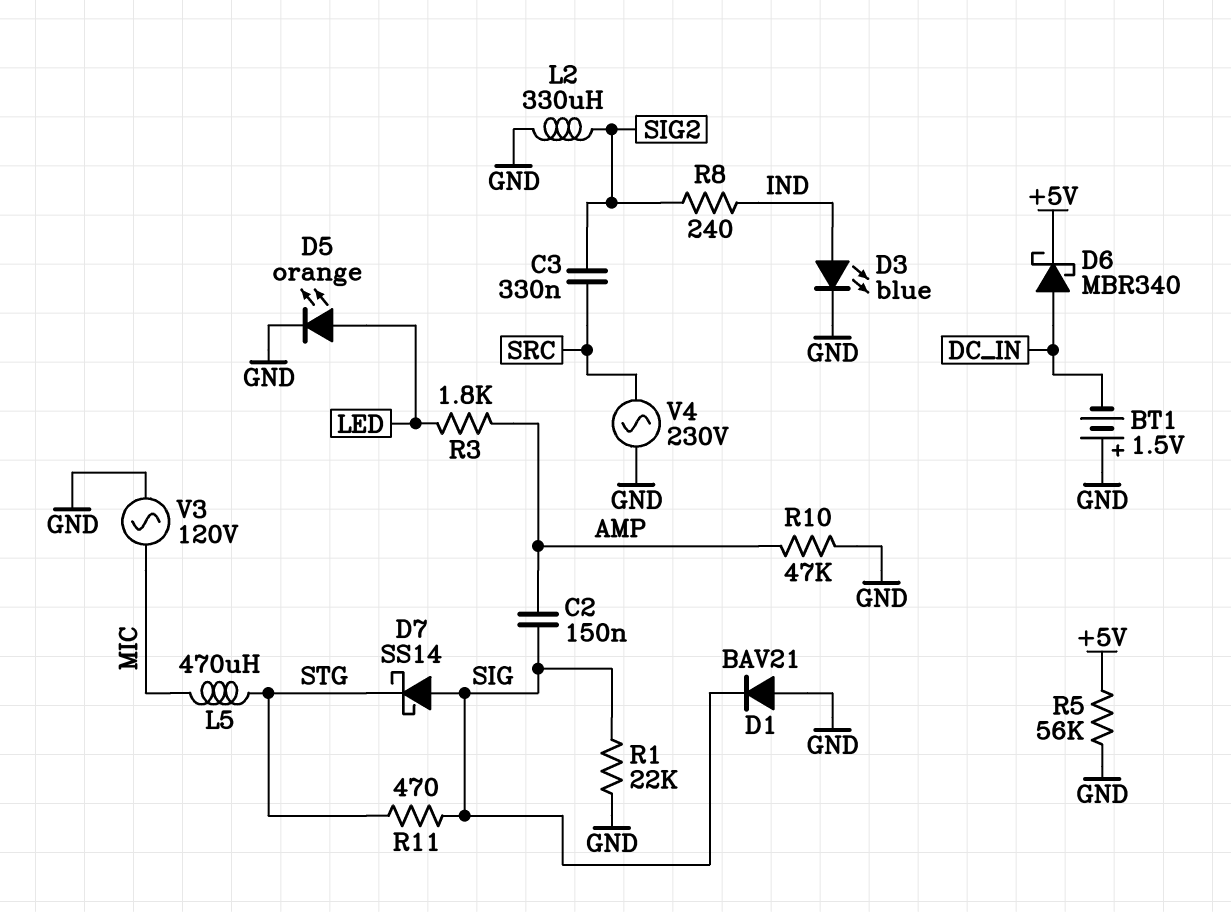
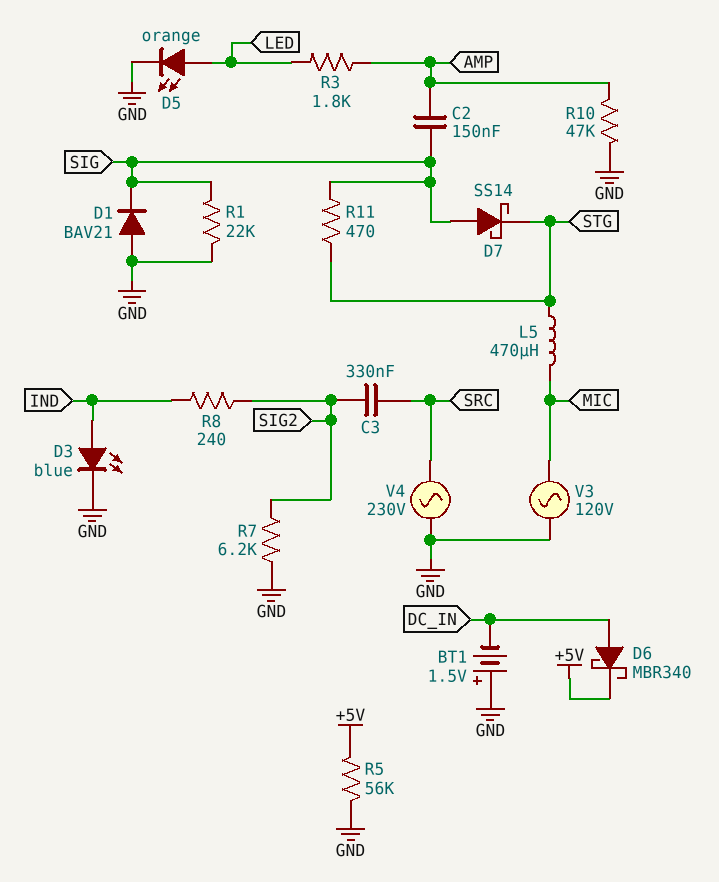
L2: 330uH (GND, SIG2) -> none
R7: none -> 6.2k (GND, SIG2)

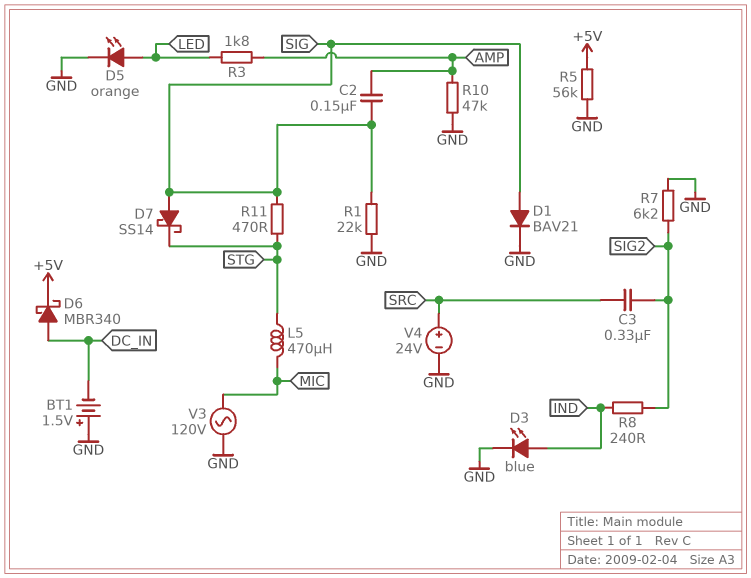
D1: diode BAV21 (A GND, K SIG) -> diode BAV21 (A SIG, K GND)
V4: AC 230V (GND, SRC) -> 24V (plus SRC, minus GND)

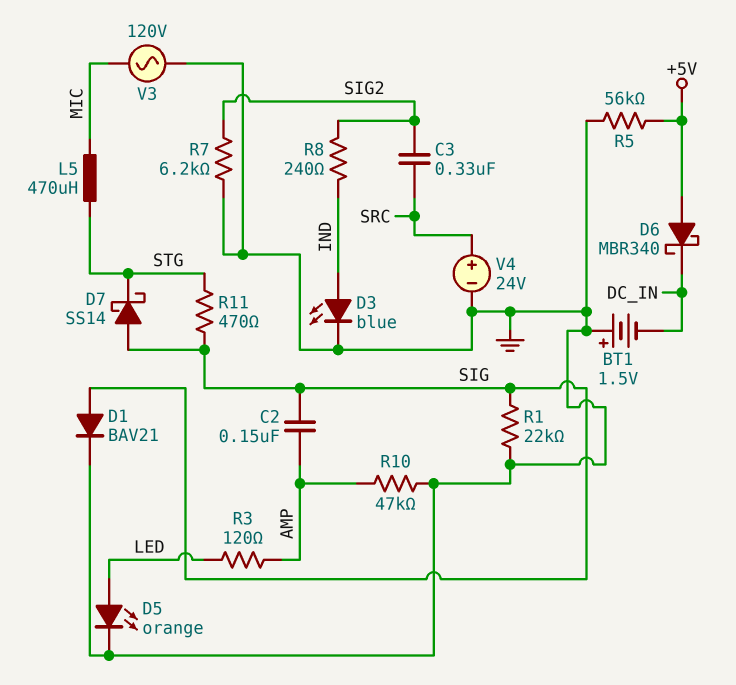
D6: schottky MBR340 (A DC_IN, K +5V) -> schottky MBR340 (A +5V, K DC_IN)
R3: 1.8k (AMP, LED) -> 120 (AMP, LED)

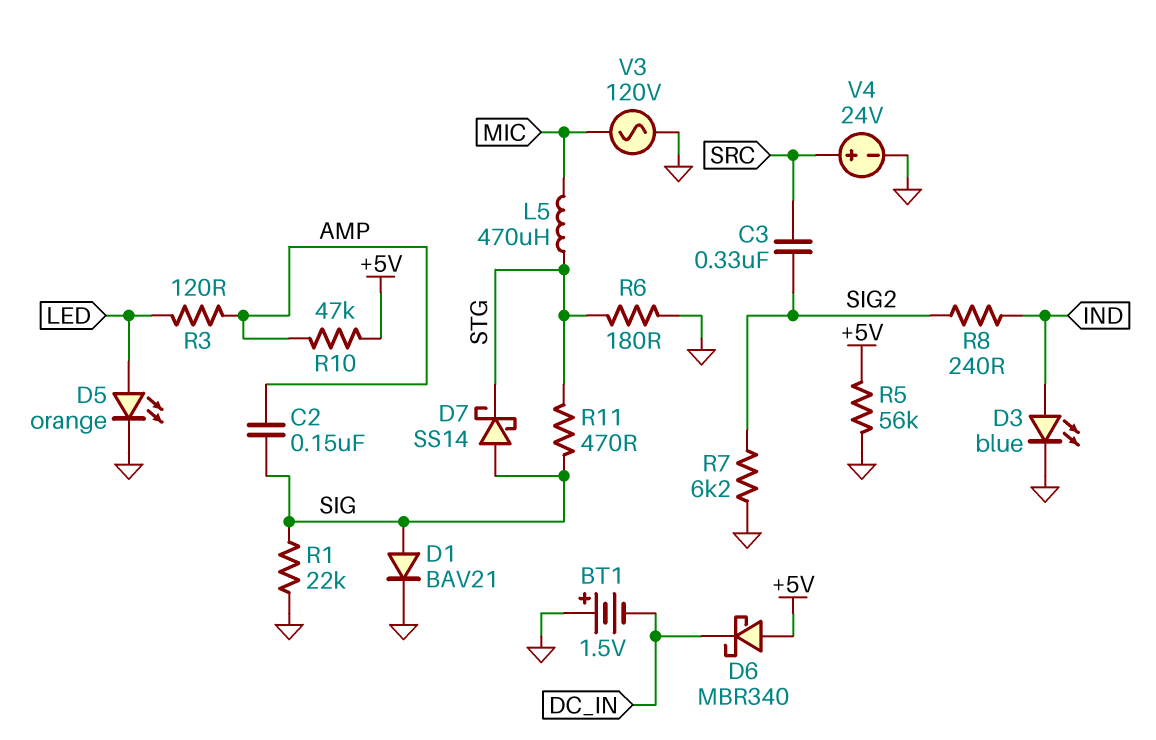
R6: none -> 180 (GND, STG)
R10: 47k (AMP, GND) -> 47k (+5V, AMP)

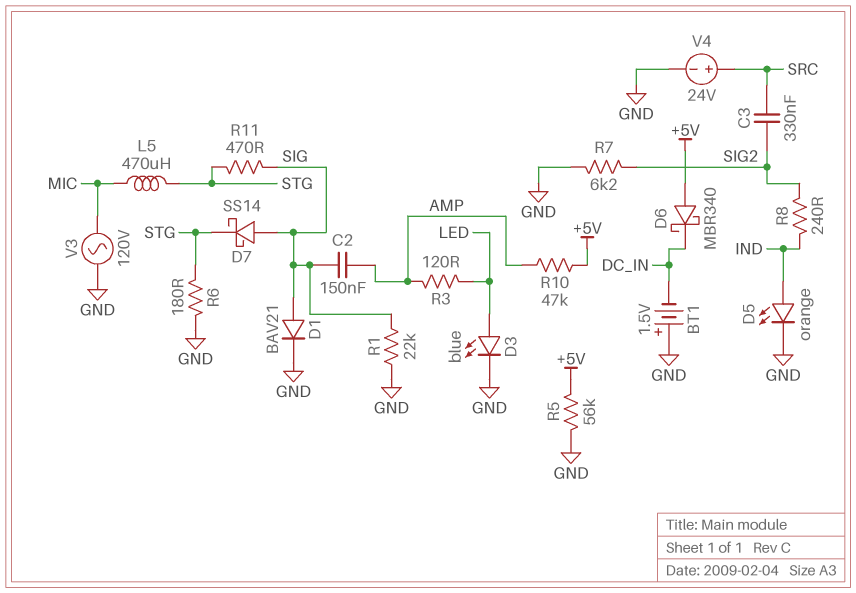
D3: LED blue (A IND, K GND) -> LED blue (A LED, K GND)
D5: LED orange (A LED, K GND) -> LED orange (A IND, K GND)

